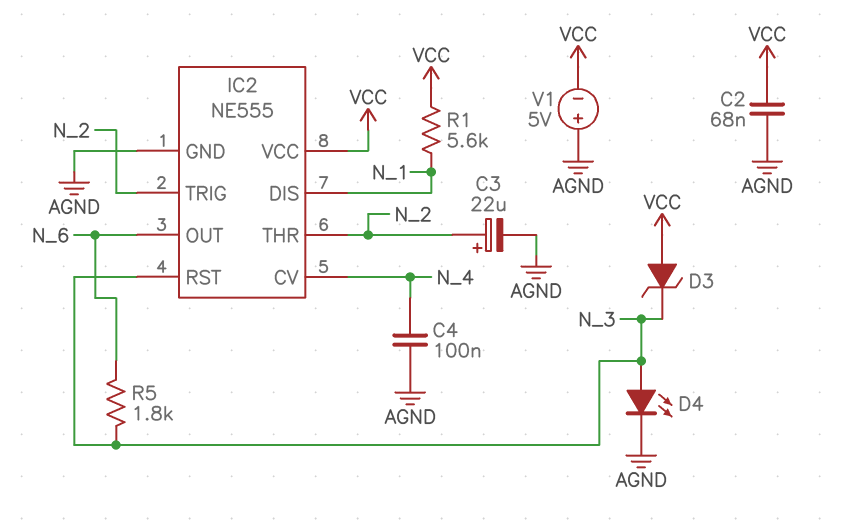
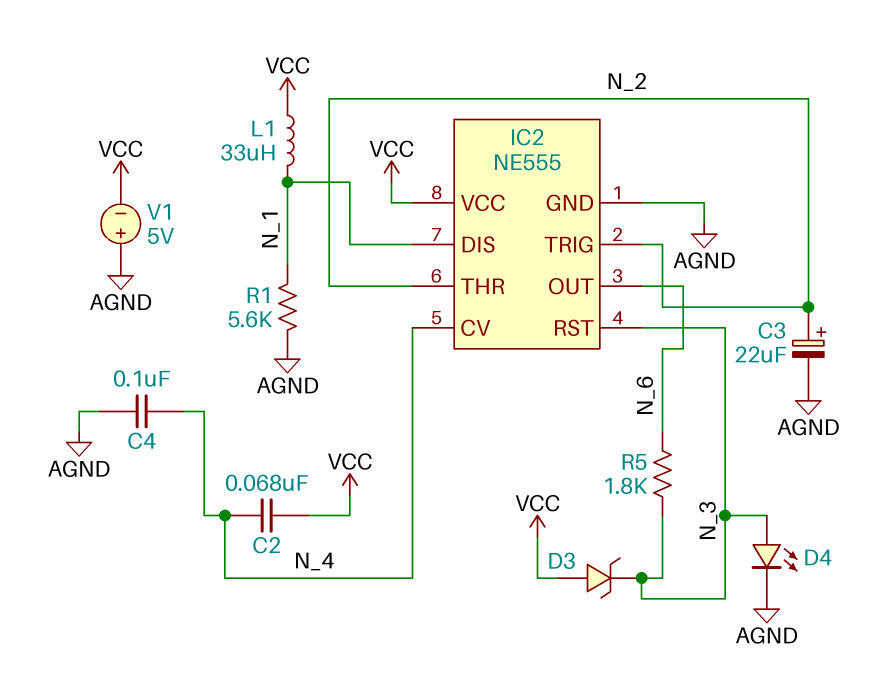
C2: 68nF (AGND, VCC) -> 68nF (N_4, VCC)
L1: none -> 33uH (N_1, VCC)
R1: 5.6k (N_1, VCC) -> 5.6k (AGND, N_1)

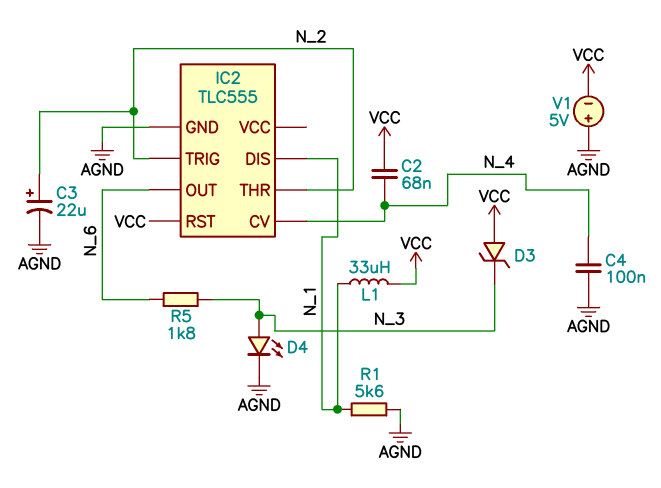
IC2: NE555 -> TLC555
IC2 pin RST: N_3 -> VCC
IC2 pin VCC: VCC -> none

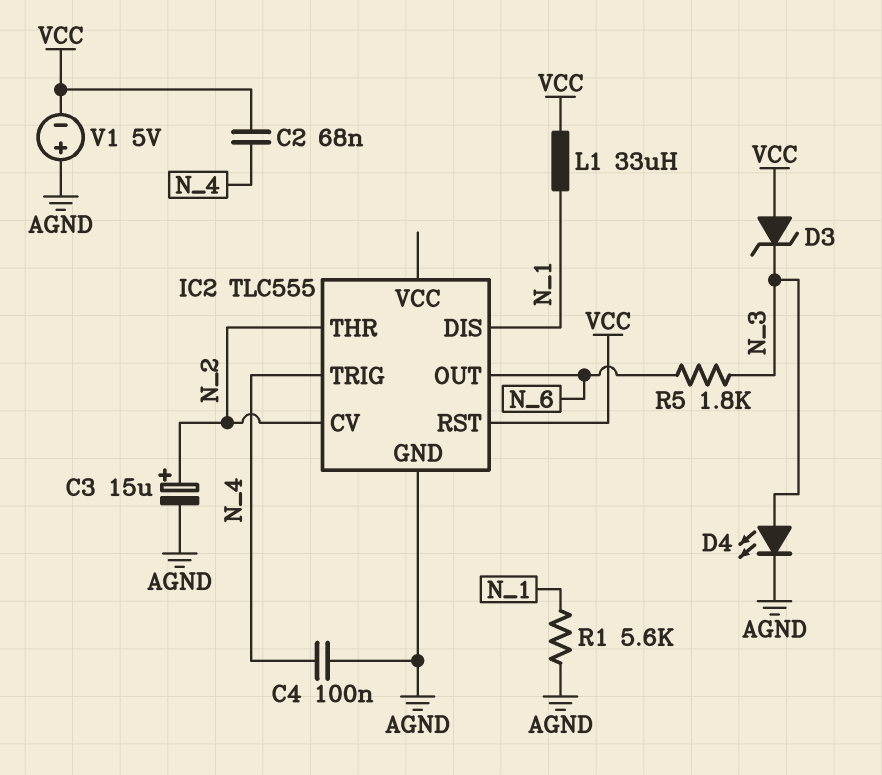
C3: 22uF (plus N_2, minus AGND) -> 15uF (plus N_2, minus AGND)
IC2 pin CV: N_4 -> N_2
IC2 pin TRIG: N_2 -> N_4

